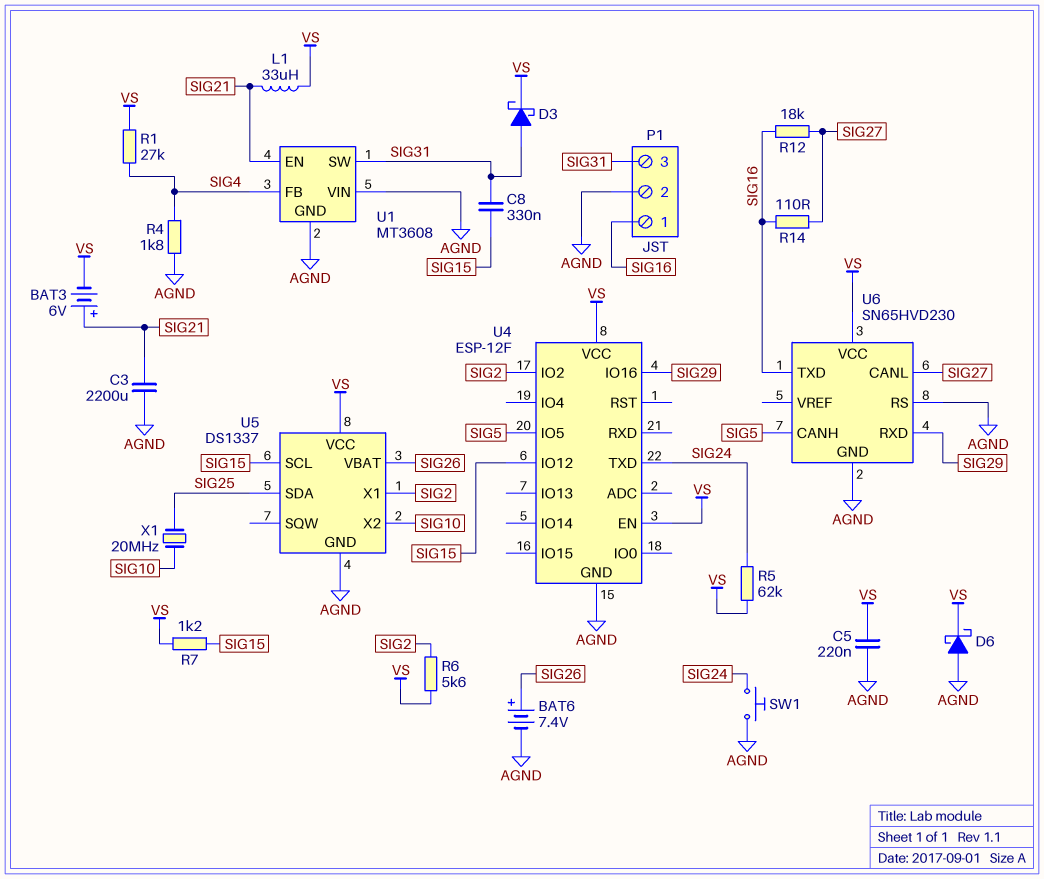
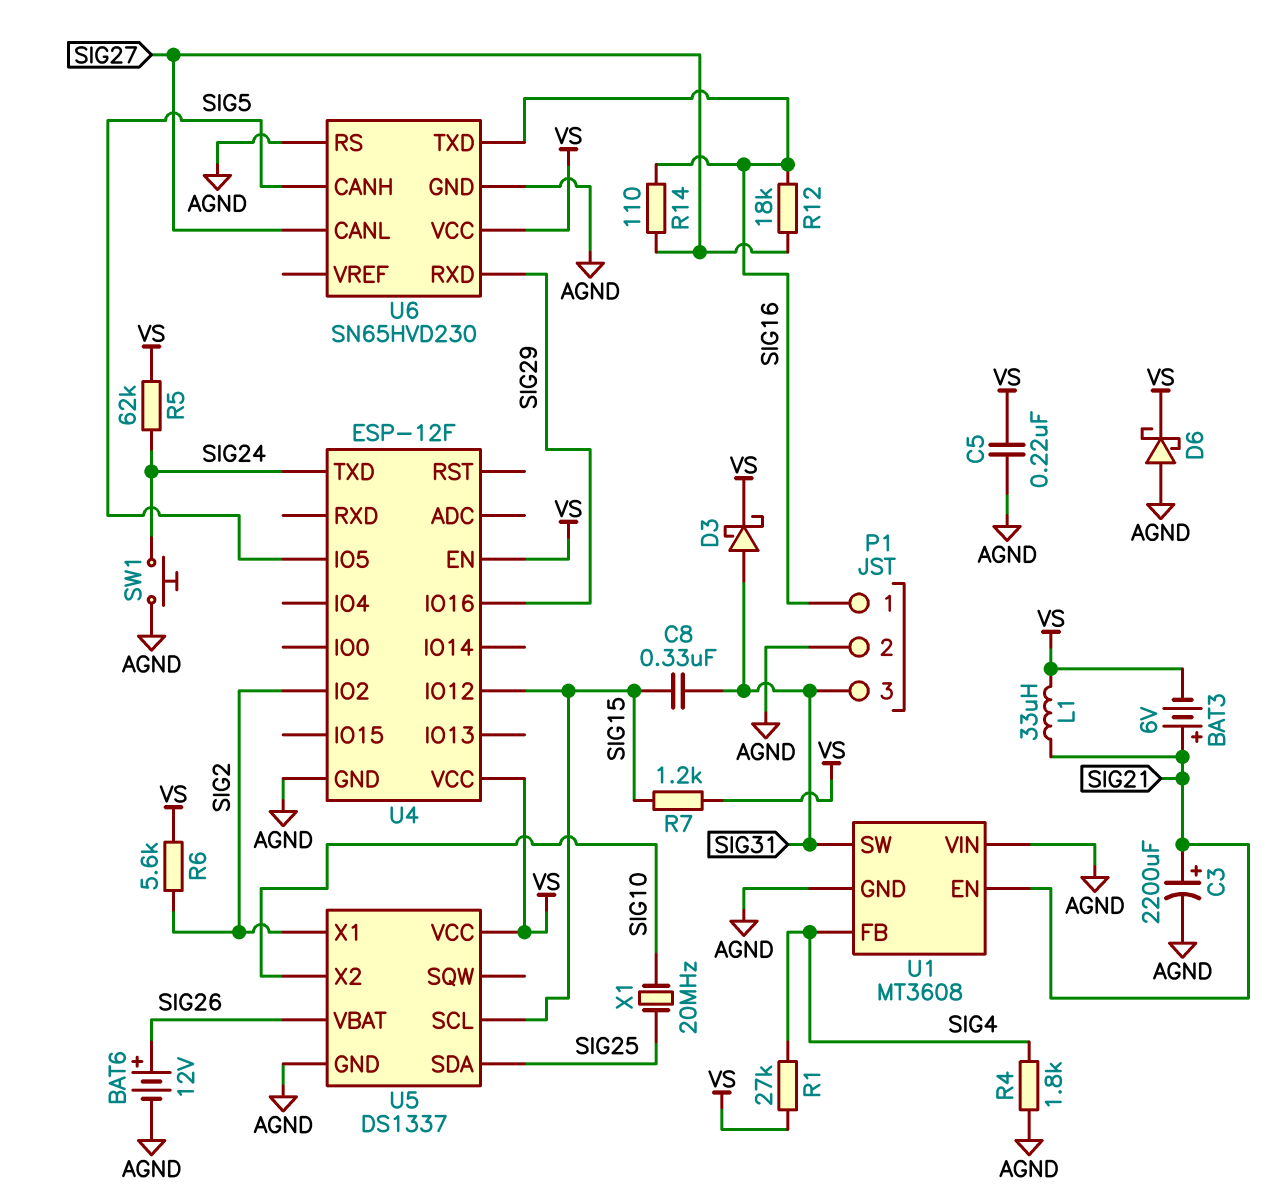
BAT6: 7.4V (plus SIG26, minus AGND) -> 12V (plus SIG26, minus AGND)
C3: 2200uF (AGND, SIG21) -> 2200uF (plus SIG21, minus AGND)

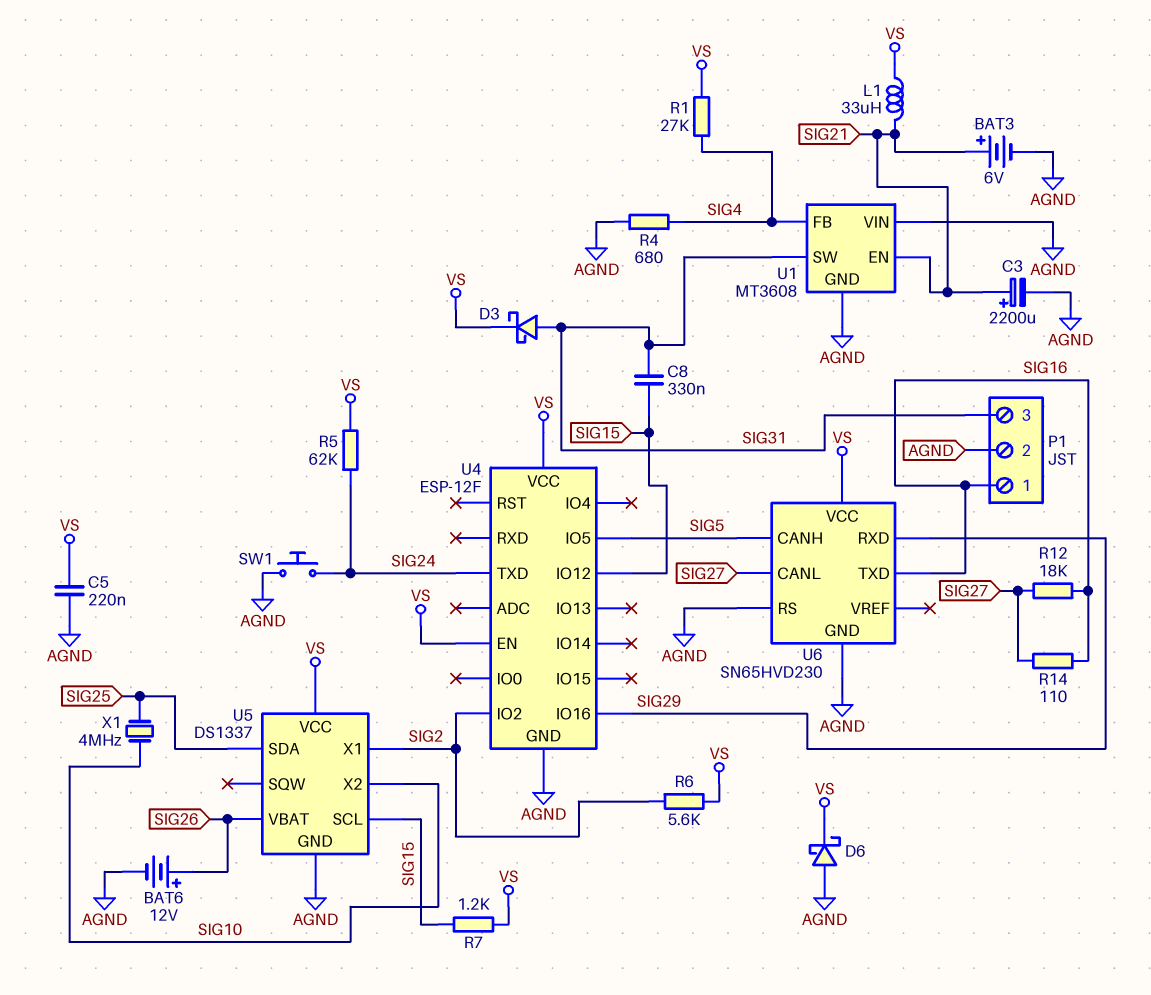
BAT3: 6V (plus SIG21, minus VS) -> 6V (plus SIG21, minus AGND)
R4: 1.8k (AGND, SIG4) -> 680 (AGND, SIG4)
X1: 20MHz (SIG10, SIG25) -> 4MHz (SIG10, SIG25)

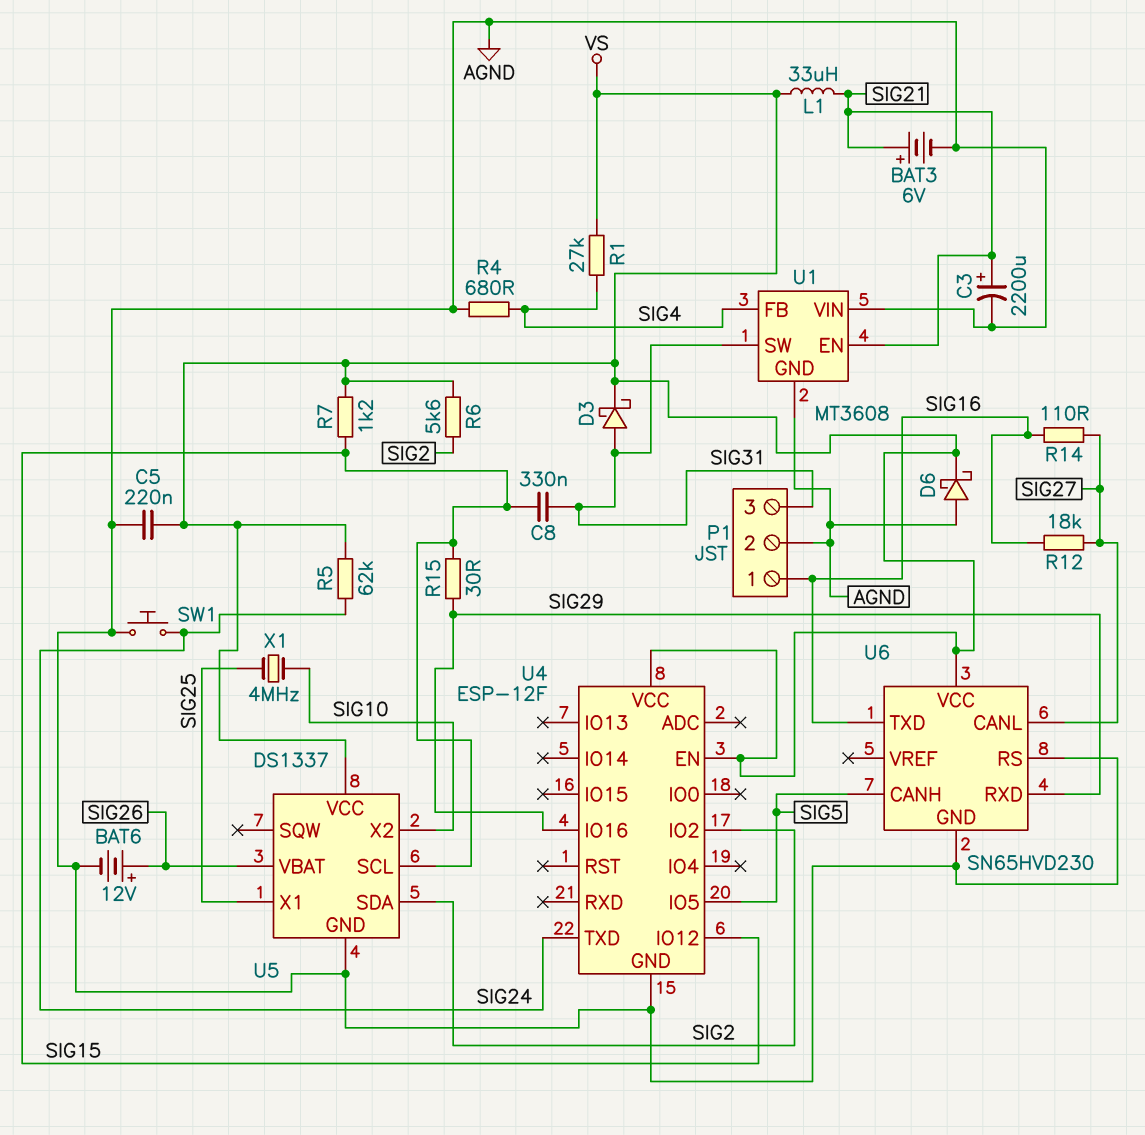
R15: none -> 30 (SIG15, SIG29)
U5 pin SDA: SIG25 -> SIG2
U5 pin X1: SIG2 -> SIG25

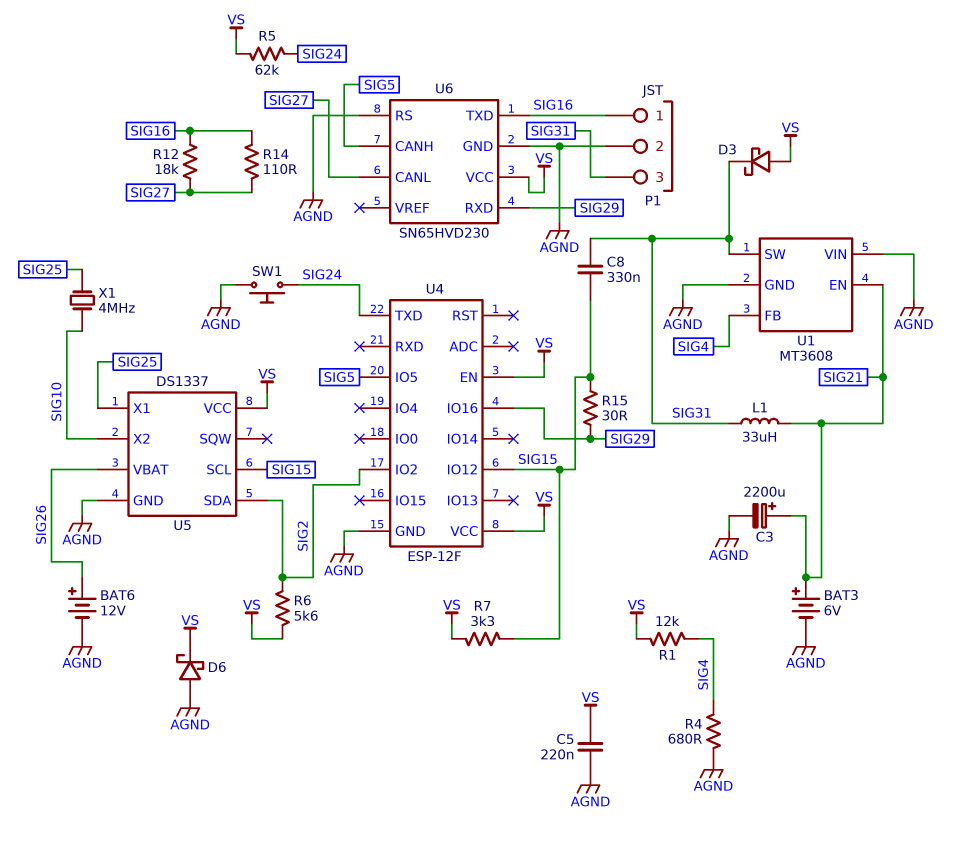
D3: schottky (A SIG31, K VS) -> schottky (A VS, K SIG31)
L1: 33uH (SIG21, VS) -> 33uH (SIG21, SIG31)
R1: 27k (SIG4, VS) -> 12k (SIG4, VS)
R7: 1.2k (SIG15, VS) -> 3.3k (SIG15, VS)

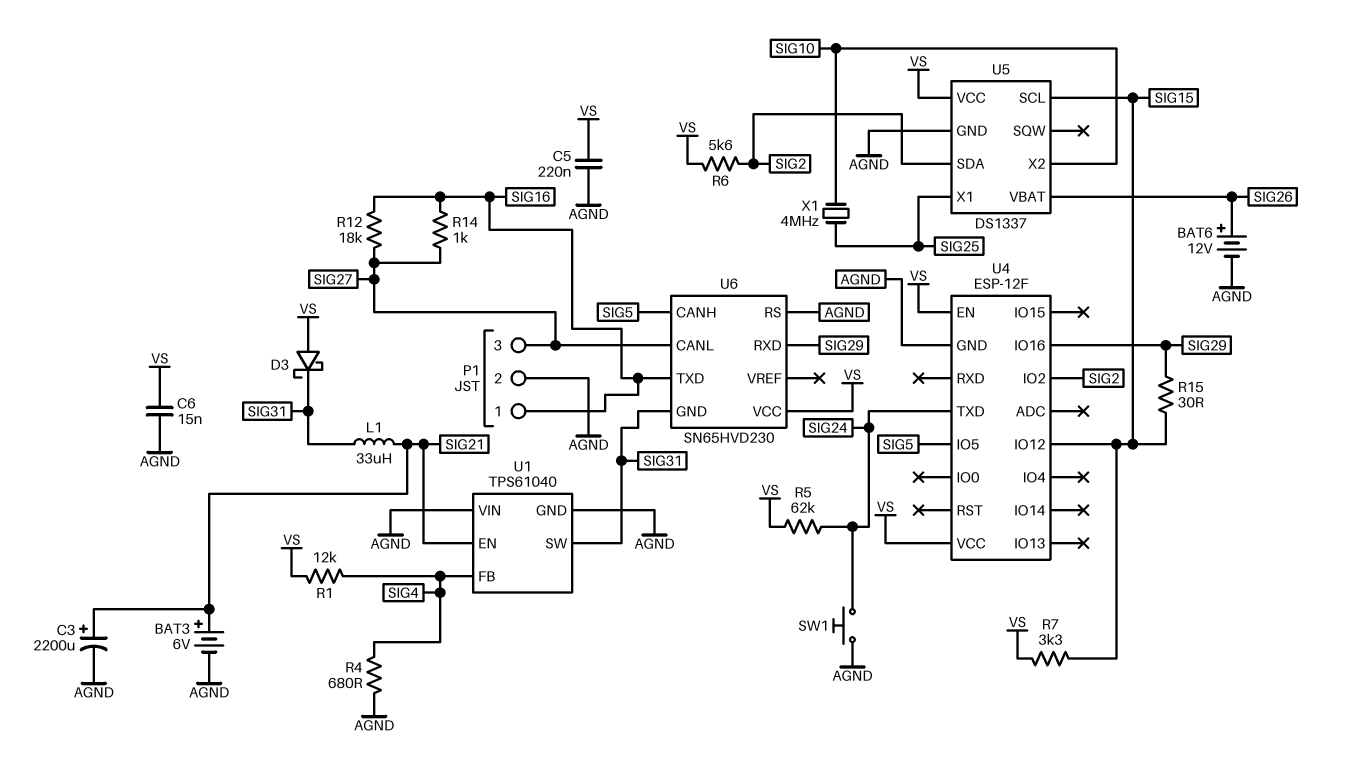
C6: none -> 15nF (AGND, VS)
C8: 330nF (SIG15, SIG31) -> none
D6: schottky (A AGND, K VS) -> none
P1 pin 3: SIG31 -> SIG27
R14: 110 (SIG16, SIG27) -> 1k (SIG16, SIG27)
U1: MT3608 -> TPS61040
U6 pin GND: AGND -> SIG31

